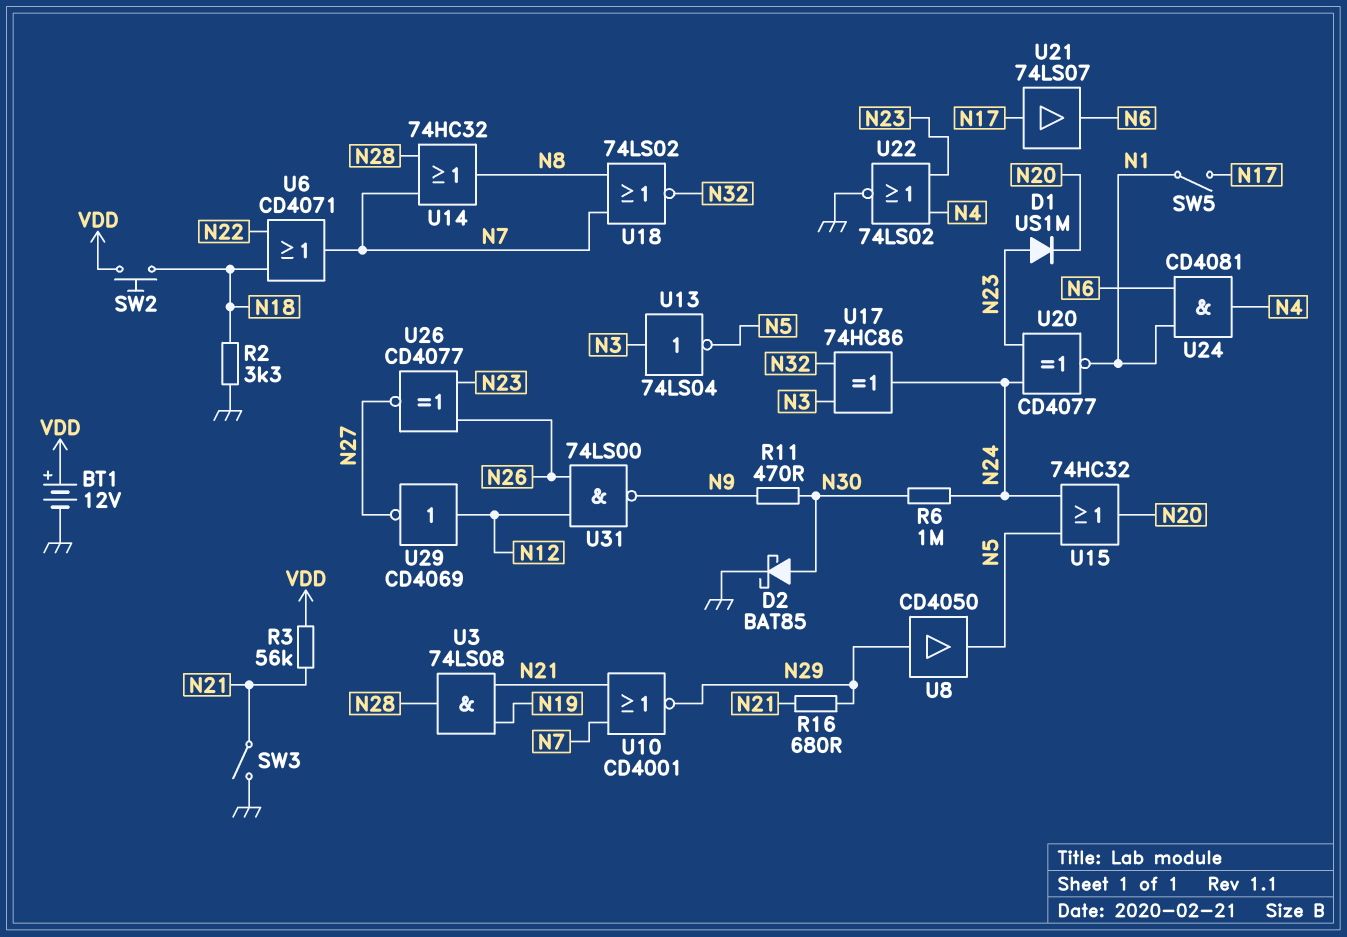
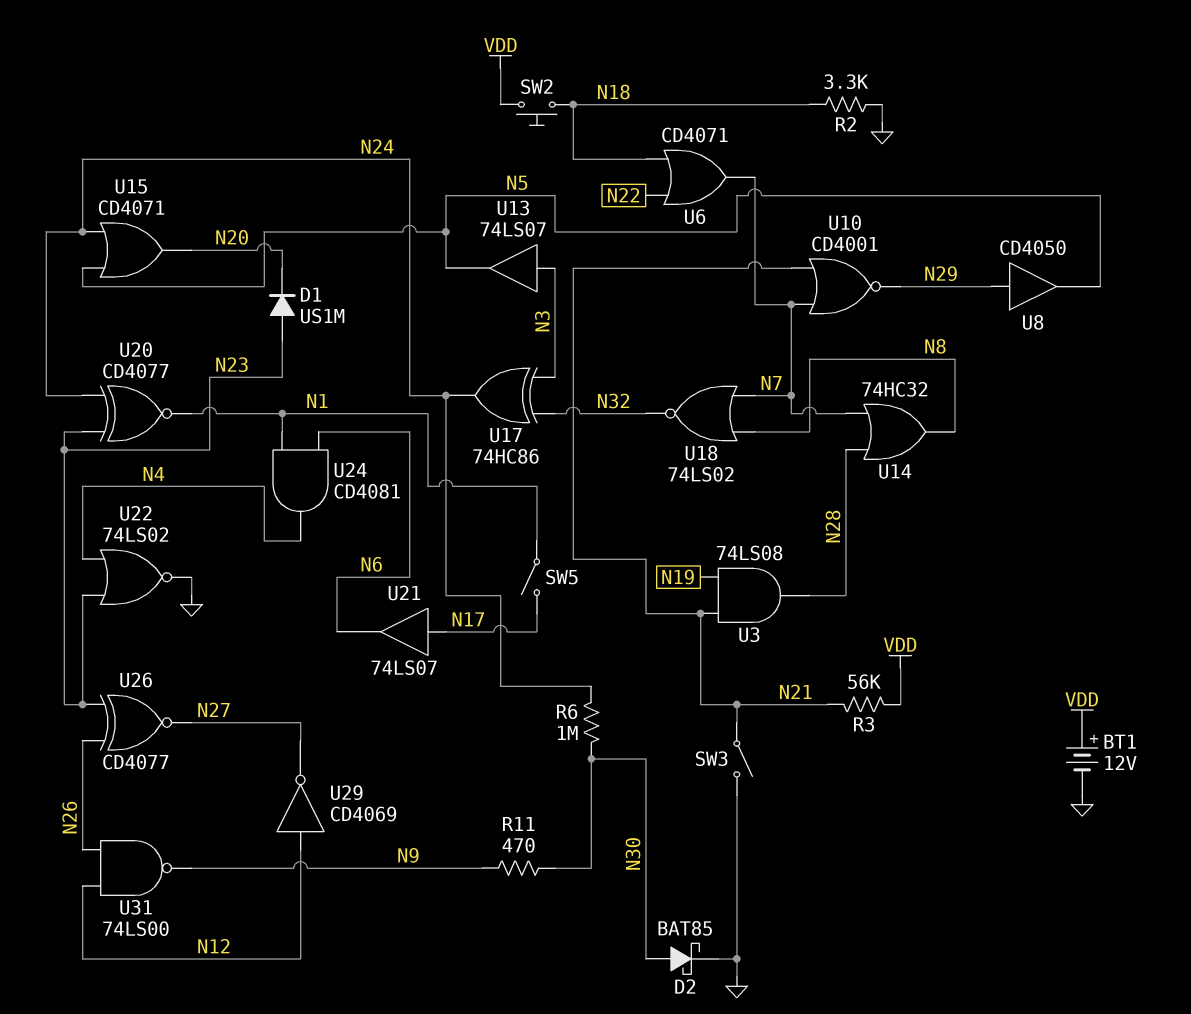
R16: 680 (N21, N29) -> none
U13: NOT 74LS04 (in N3, out N5) -> buffer 74LS07 (in N3, out N5)
U15: OR 74HC32 (in N5, in N24, out N20) -> OR CD4071 (in N5, in N24, out N20)

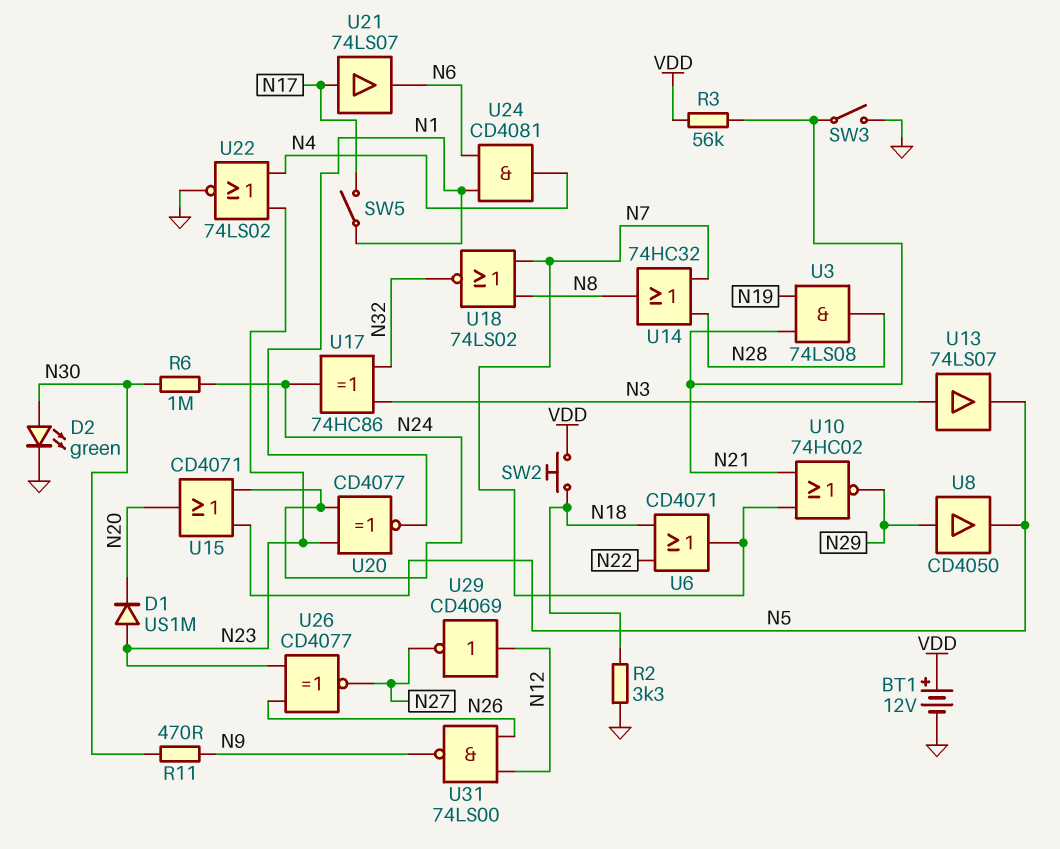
D2: schottky BAT85 (A N30, K GND) -> LED green (A N30, K GND)
U10: NOR CD4001 (in N7, in N21, out N29) -> NOR 74HC02 (in N7, in N21, out N29)

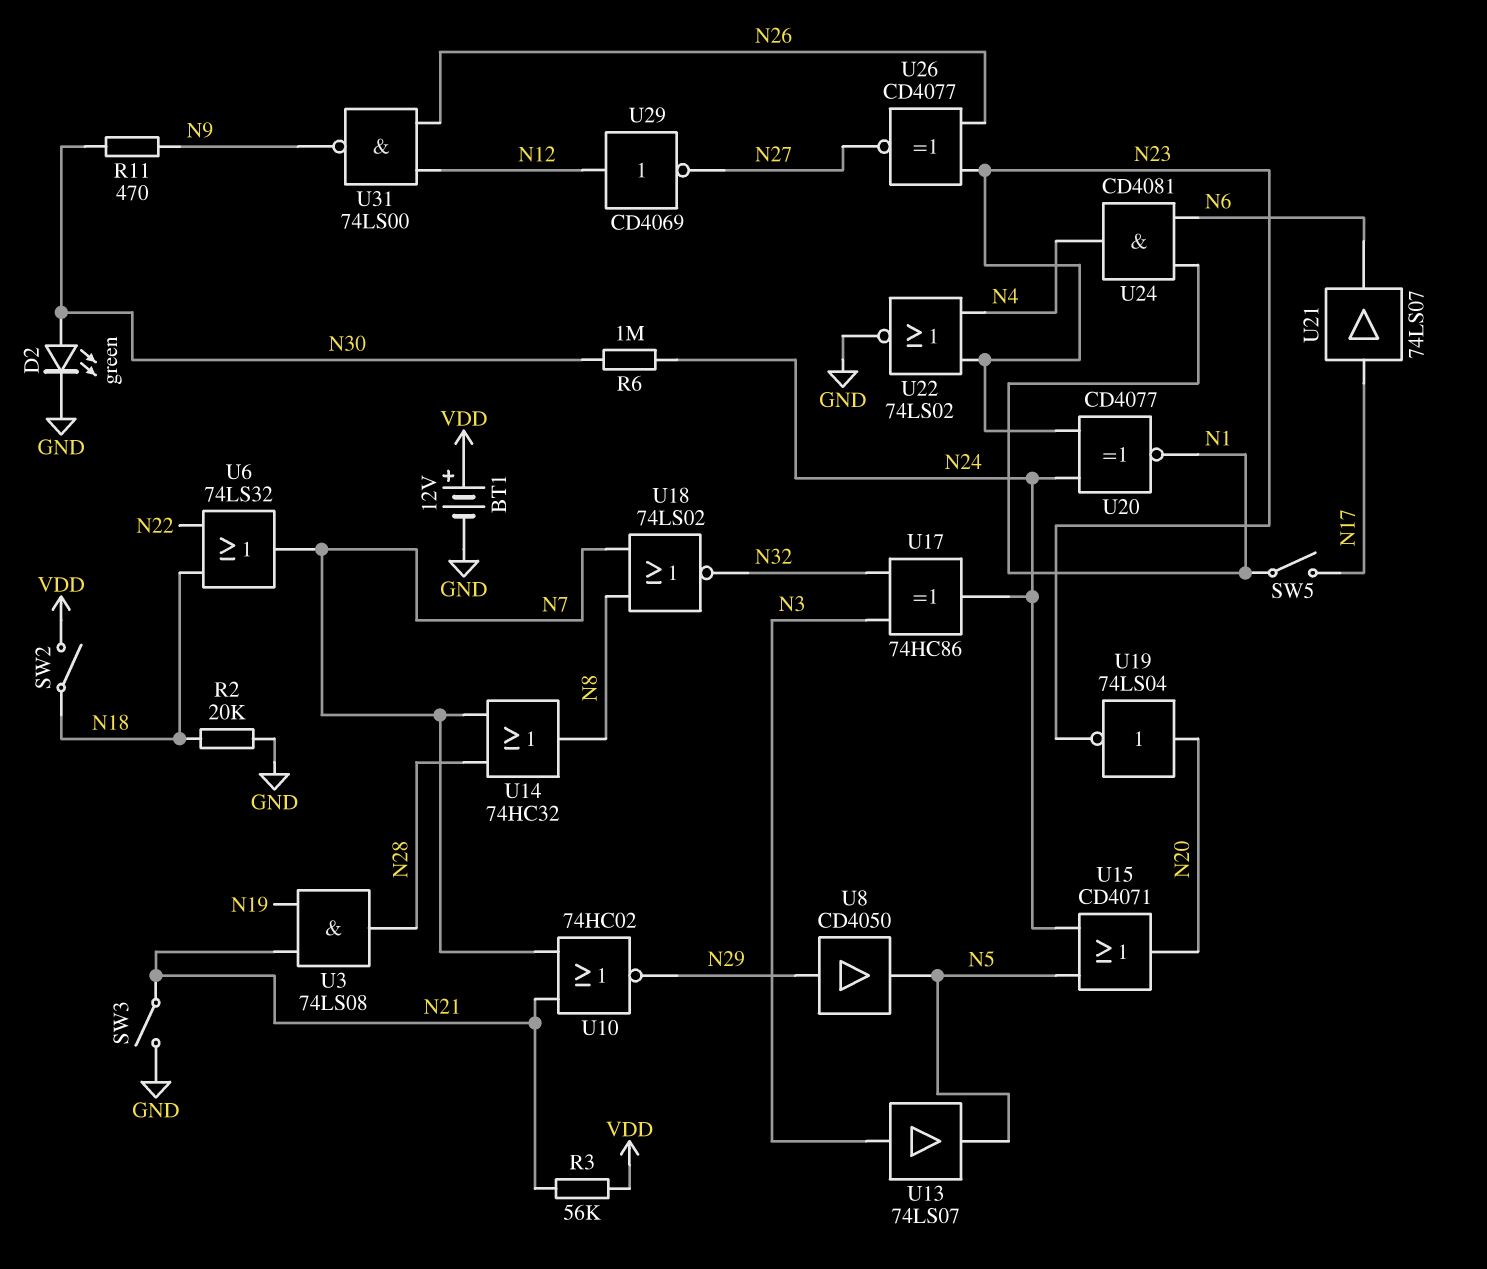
D1: diode US1M (A N23, K N20) -> none
R2: 3.3k (GND, N18) -> 20k (GND, N18)
SW2: button (N18, VDD) -> switch (N18, VDD)
U6: OR CD4071 (in N18, in N22, out N7) -> OR 74LS32 (in N18, in N22, out N7)
U19: none -> NOT 74LS04 (in N20, out N23)

